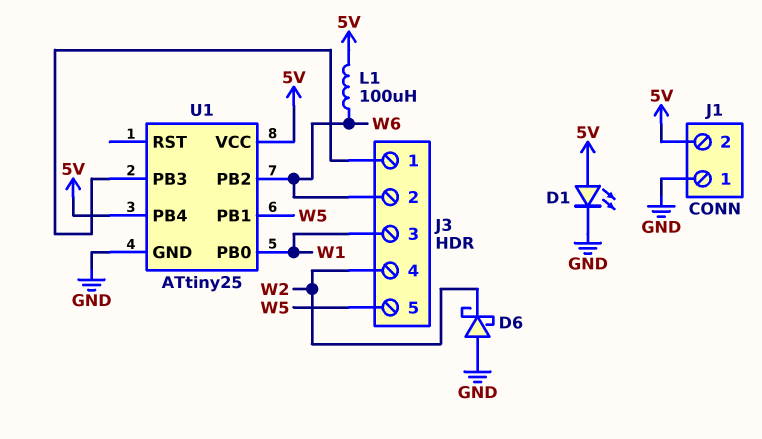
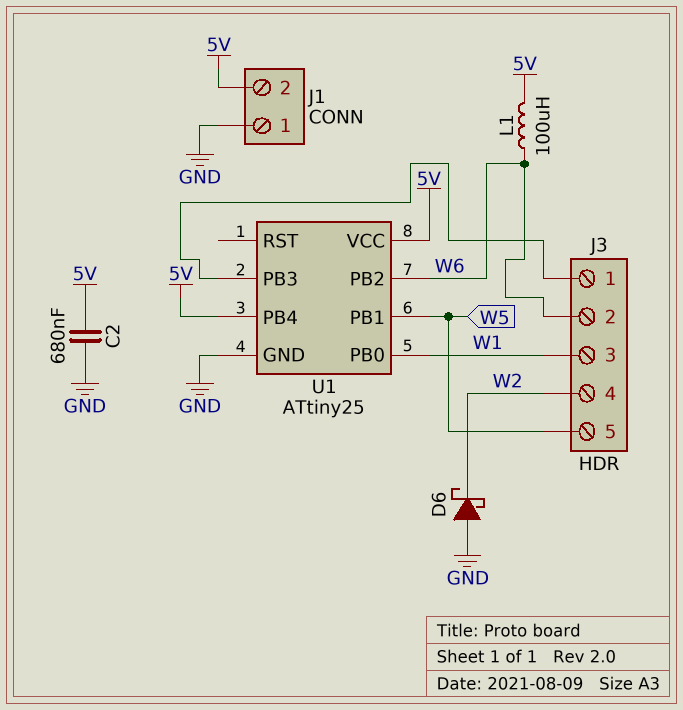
C2: none -> 680nF (5V, GND)
D1: LED (A 5V, K GND) -> none

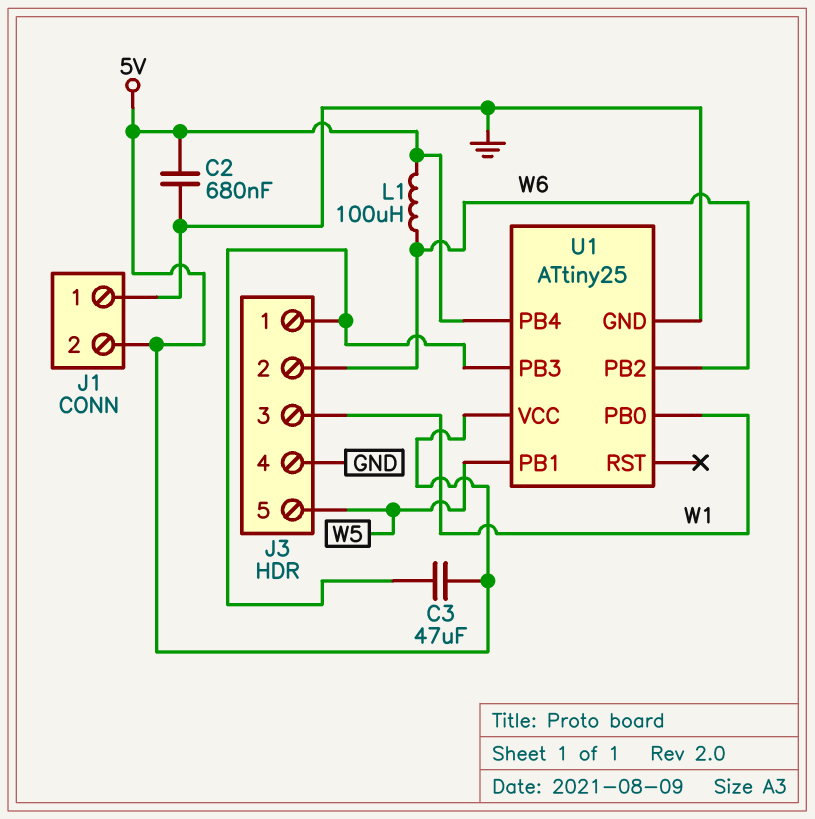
C3: none -> 47uF (5V, J3/1)
D6: schottky (A GND, K W2) -> none
J3 pin 4: W2 -> GND

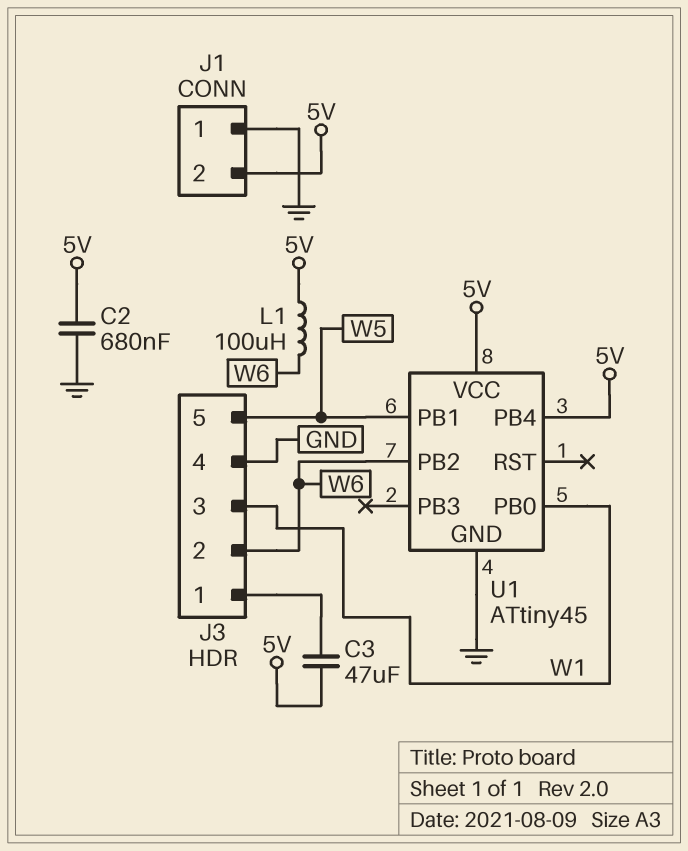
U1: ATtiny25 -> ATtiny45
U1 pin PB3: J3/1 -> none

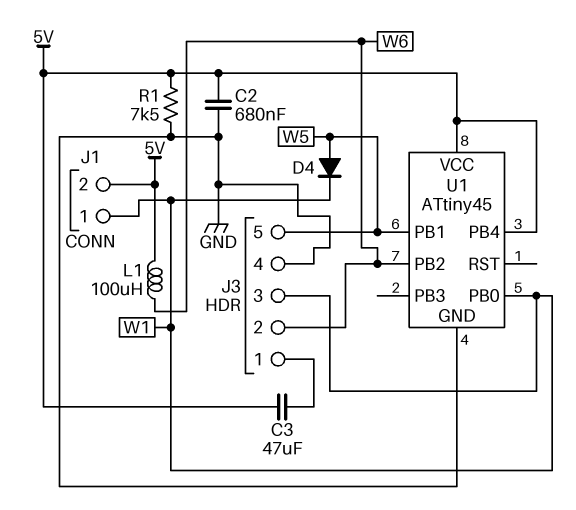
D4: none -> diode (A W5, K W1)
J1 pin 1: GND -> W1
R1: none -> 7.5k (5V, GND)

